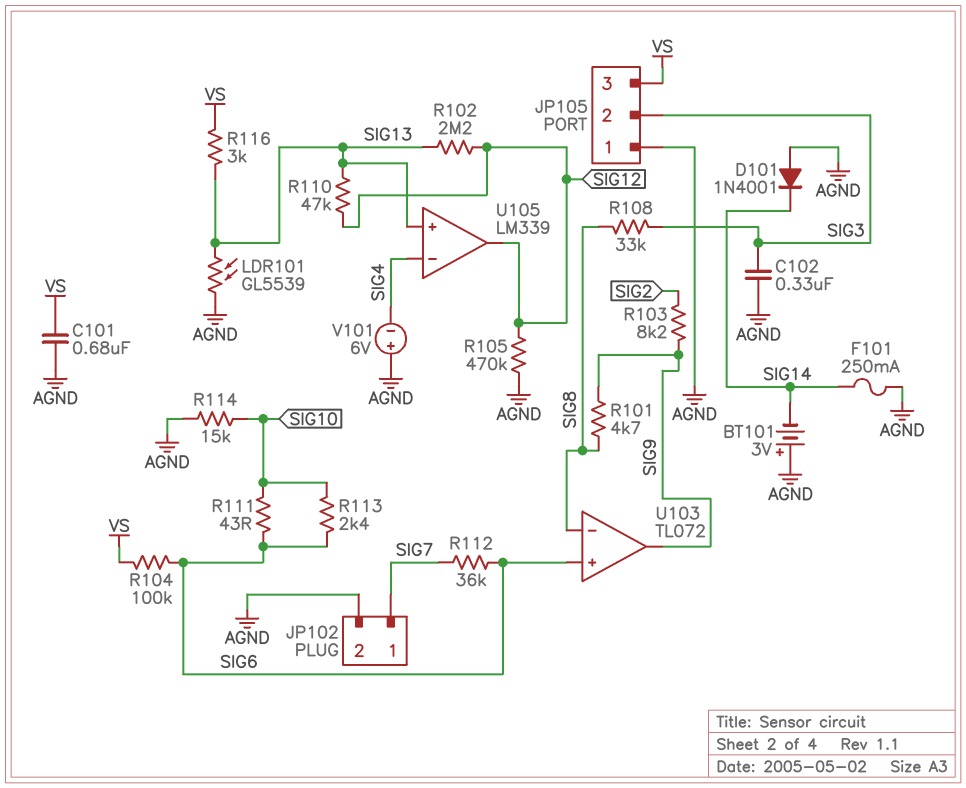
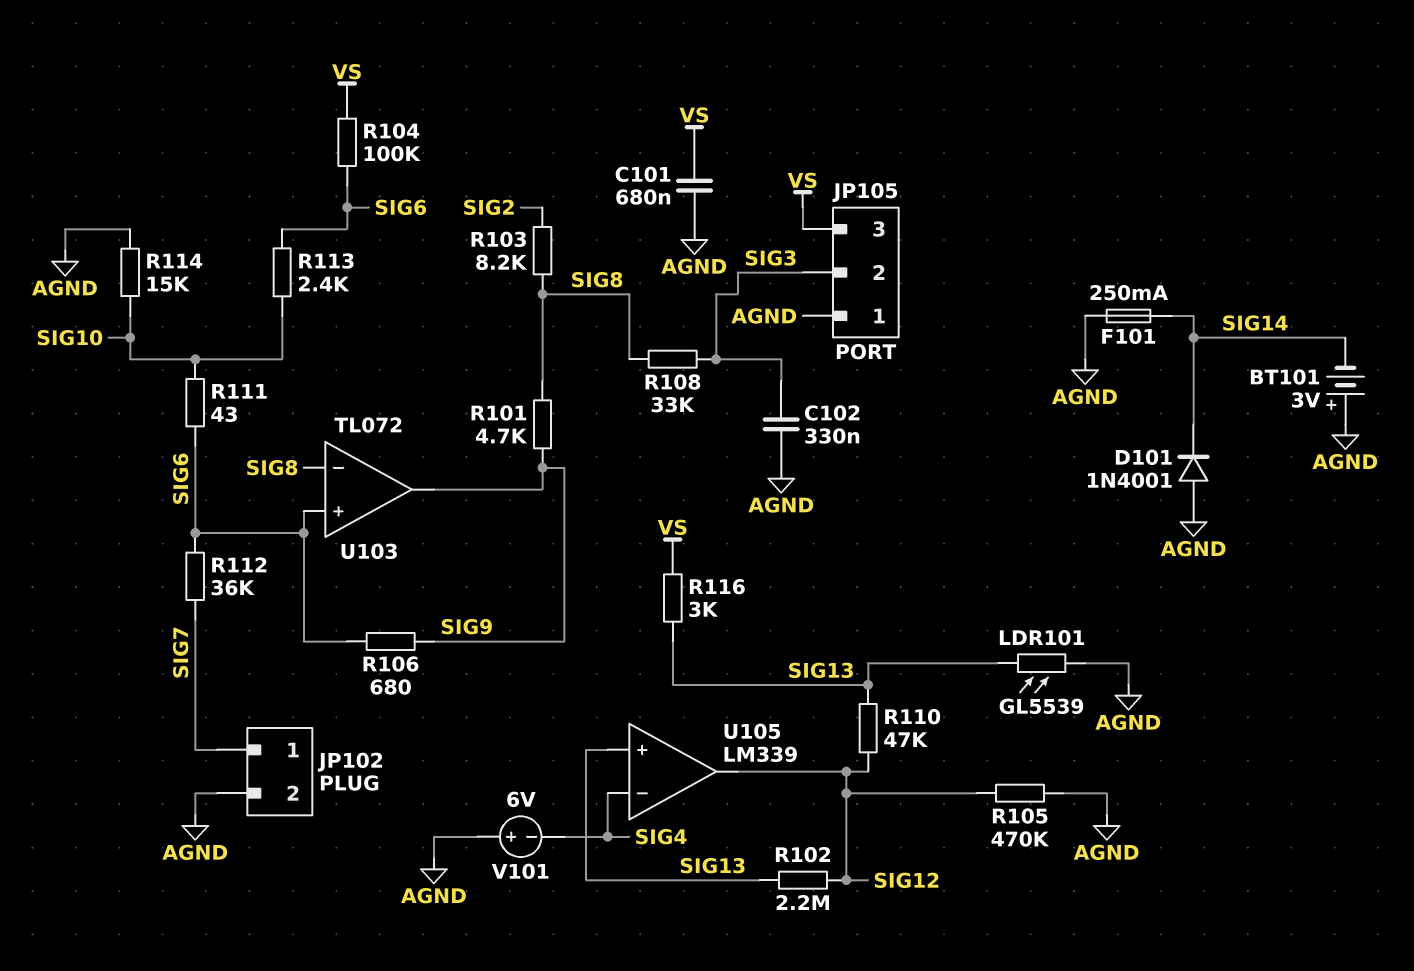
R103: 8.2k (SIG2, SIG9) -> 8.2k (SIG2, SIG8)
R106: none -> 680 (SIG6, SIG9)

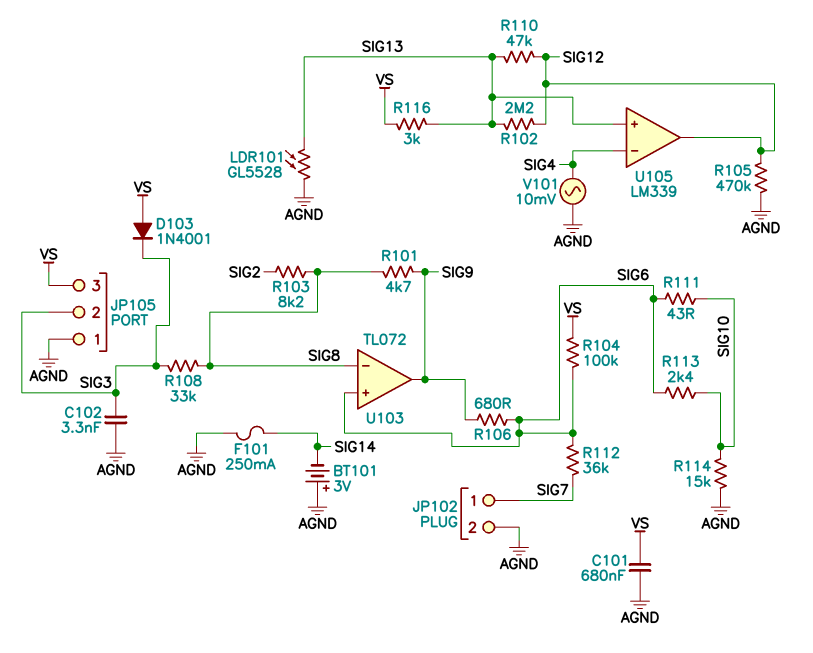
C102: 330nF (AGND, SIG3) -> 3.3nF (AGND, SIG3)
D101: diode 1N4001 (A AGND, K SIG14) -> none
D103: none -> diode 1N4001 (A VS, K SIG3)
LDR101: GL5539 (AGND, SIG13) -> GL5528 (AGND, SIG13)
V101: 6V (plus AGND, minus SIG4) -> AC 10mV (AGND, SIG4)

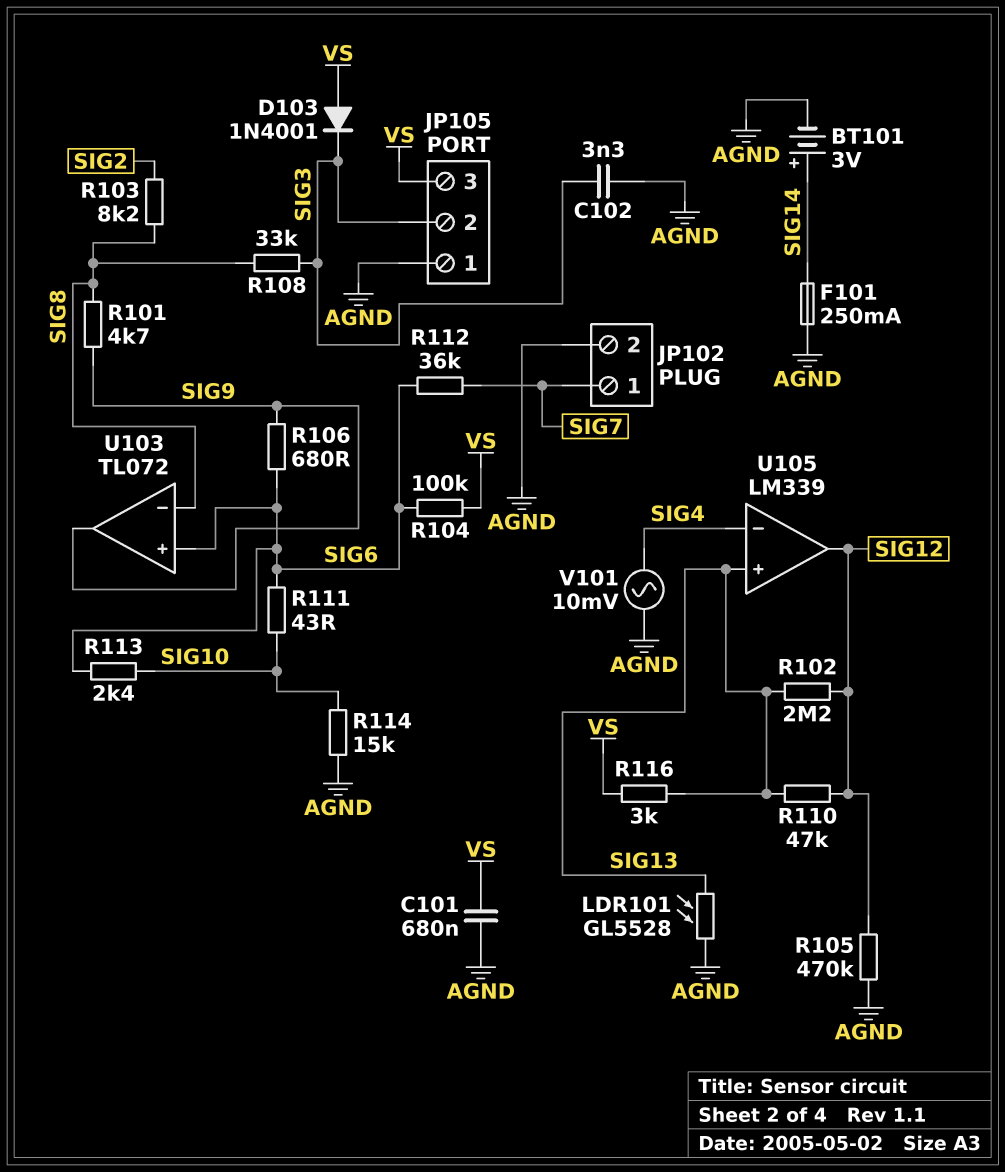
BT101: 3V (plus AGND, minus SIG14) -> 3V (plus SIG14, minus AGND)

